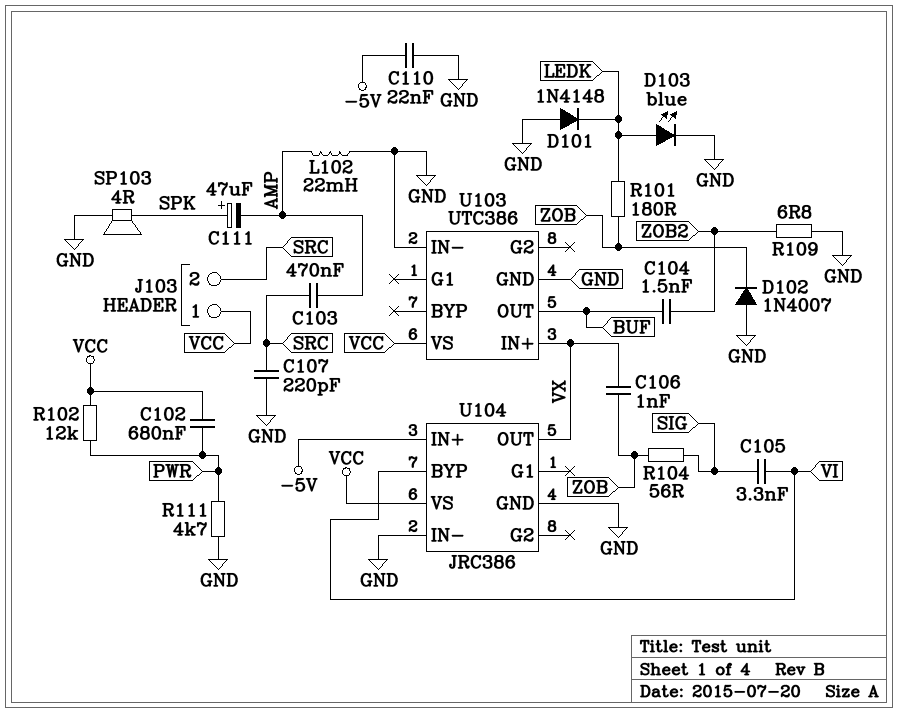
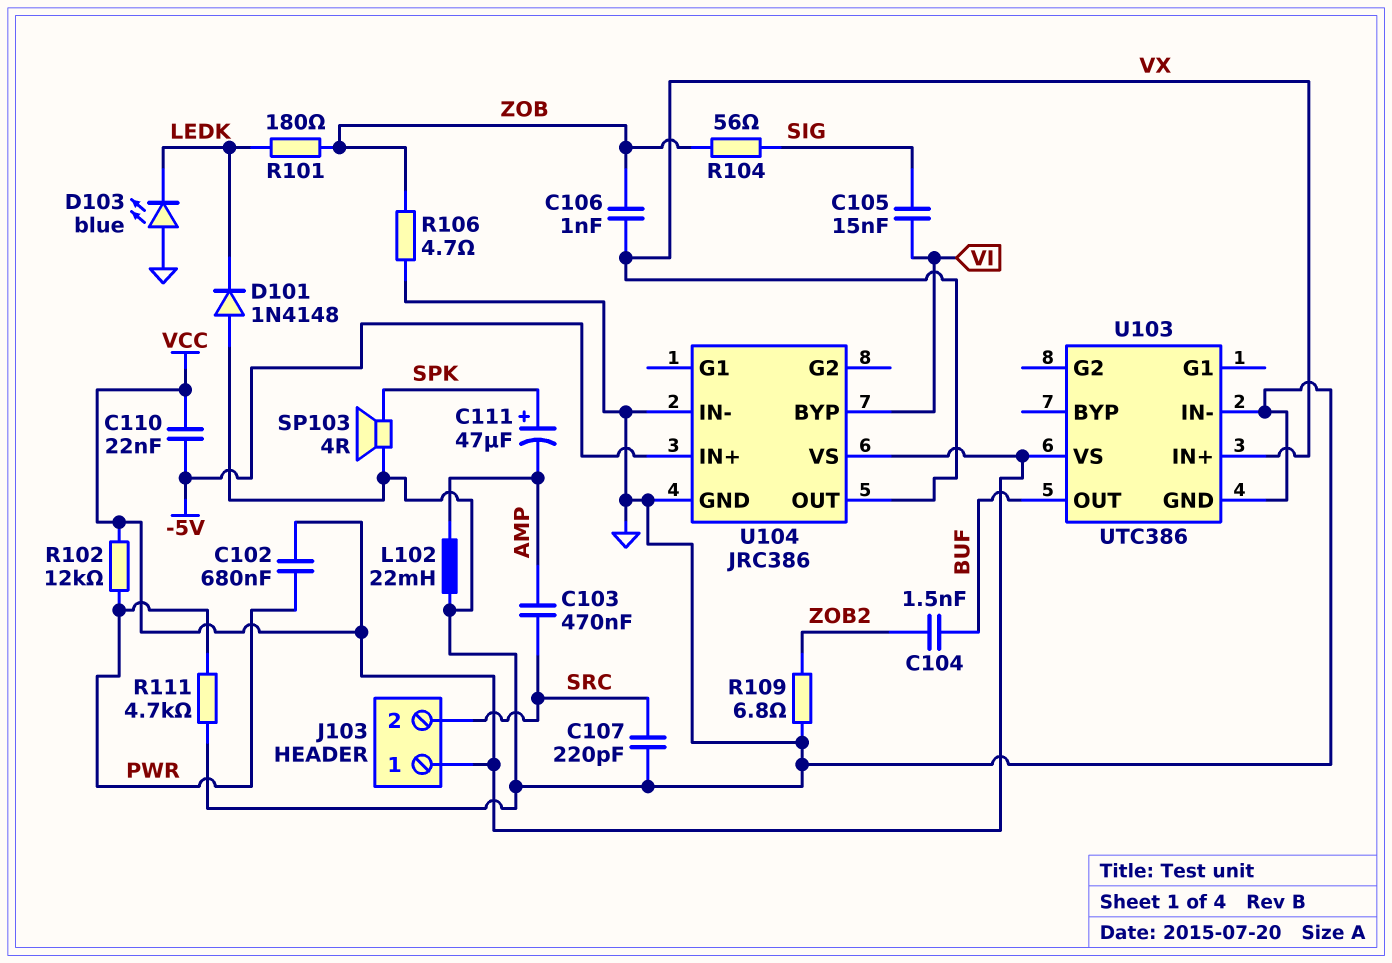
C105: 3.3nF (SIG, VI) -> 15nF (SIG, VI)
C110: 22nF (-5V, GND) -> 22nF (-5V, VCC)
D102: diode 1N4007 (A GND, K ZOB) -> none
D103: LED blue (A LEDK, K GND) -> LED blue (A GND, K LEDK)
R106: none -> 4.7 (GND, ZOB)

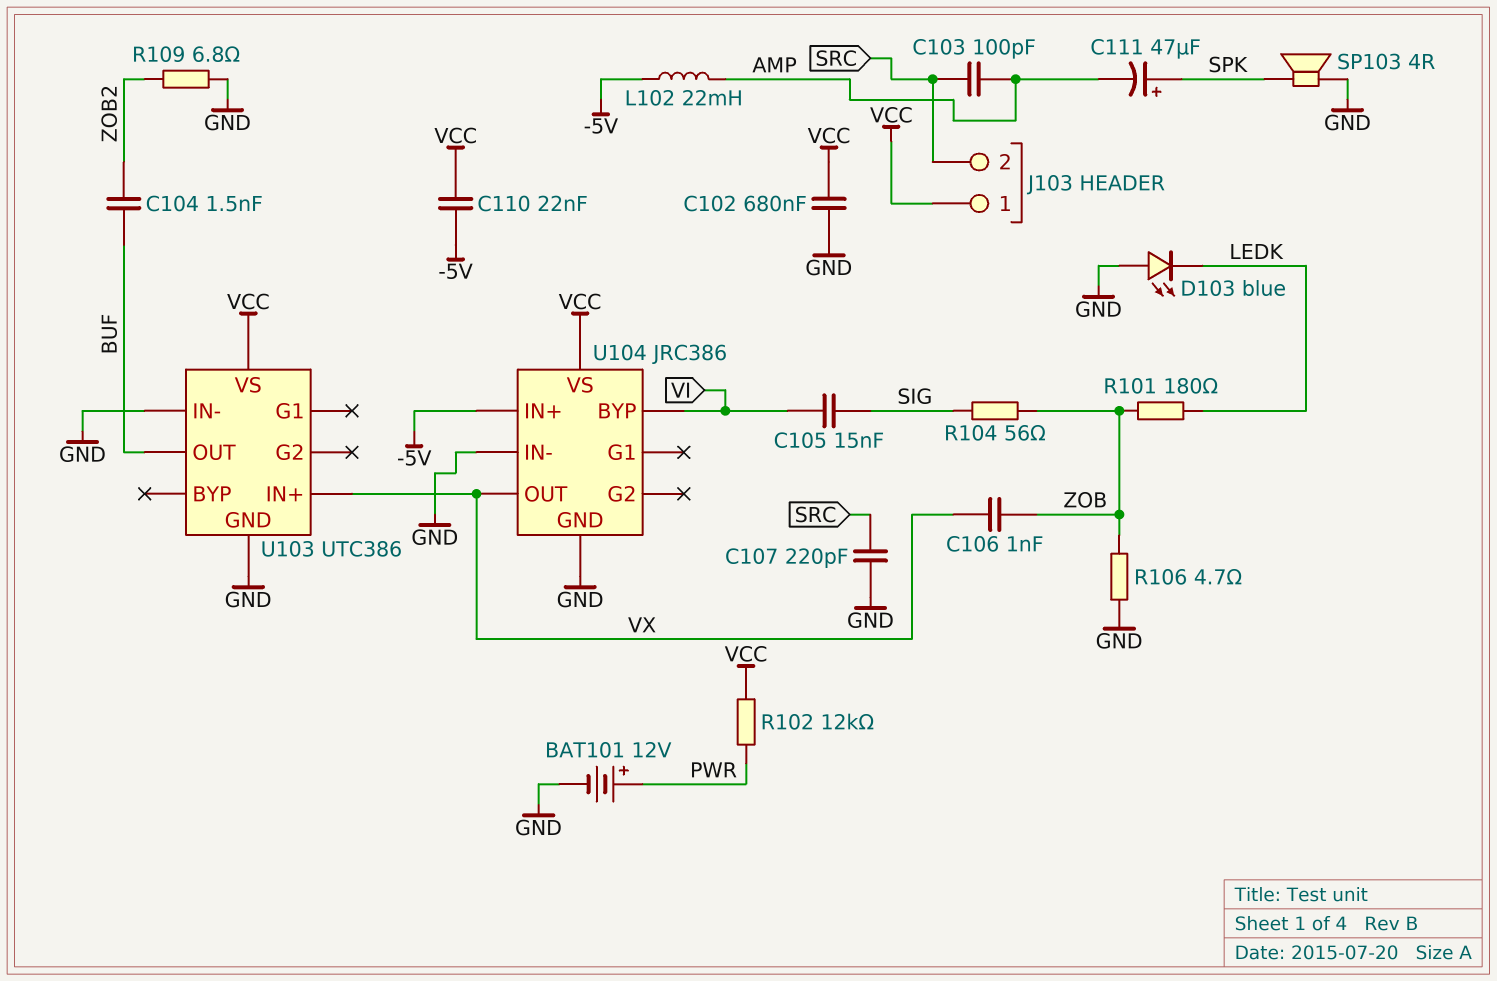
BAT101: none -> 12V (plus PWR, minus GND)
C102: 680nF (PWR, VCC) -> 680nF (GND, VCC)
C103: 470nF (AMP, SRC) -> 100pF (AMP, SRC)
D101: diode 1N4148 (A GND, K LEDK) -> none
L102: 22mH (AMP, GND) -> 22mH (-5V, AMP)
R111: 4.7k (GND, PWR) -> none

